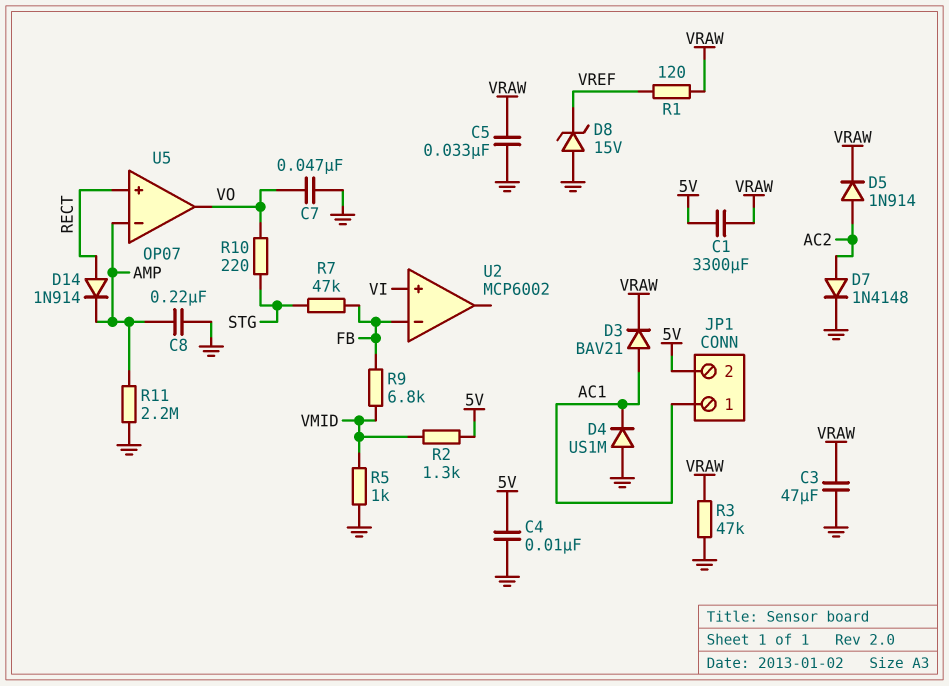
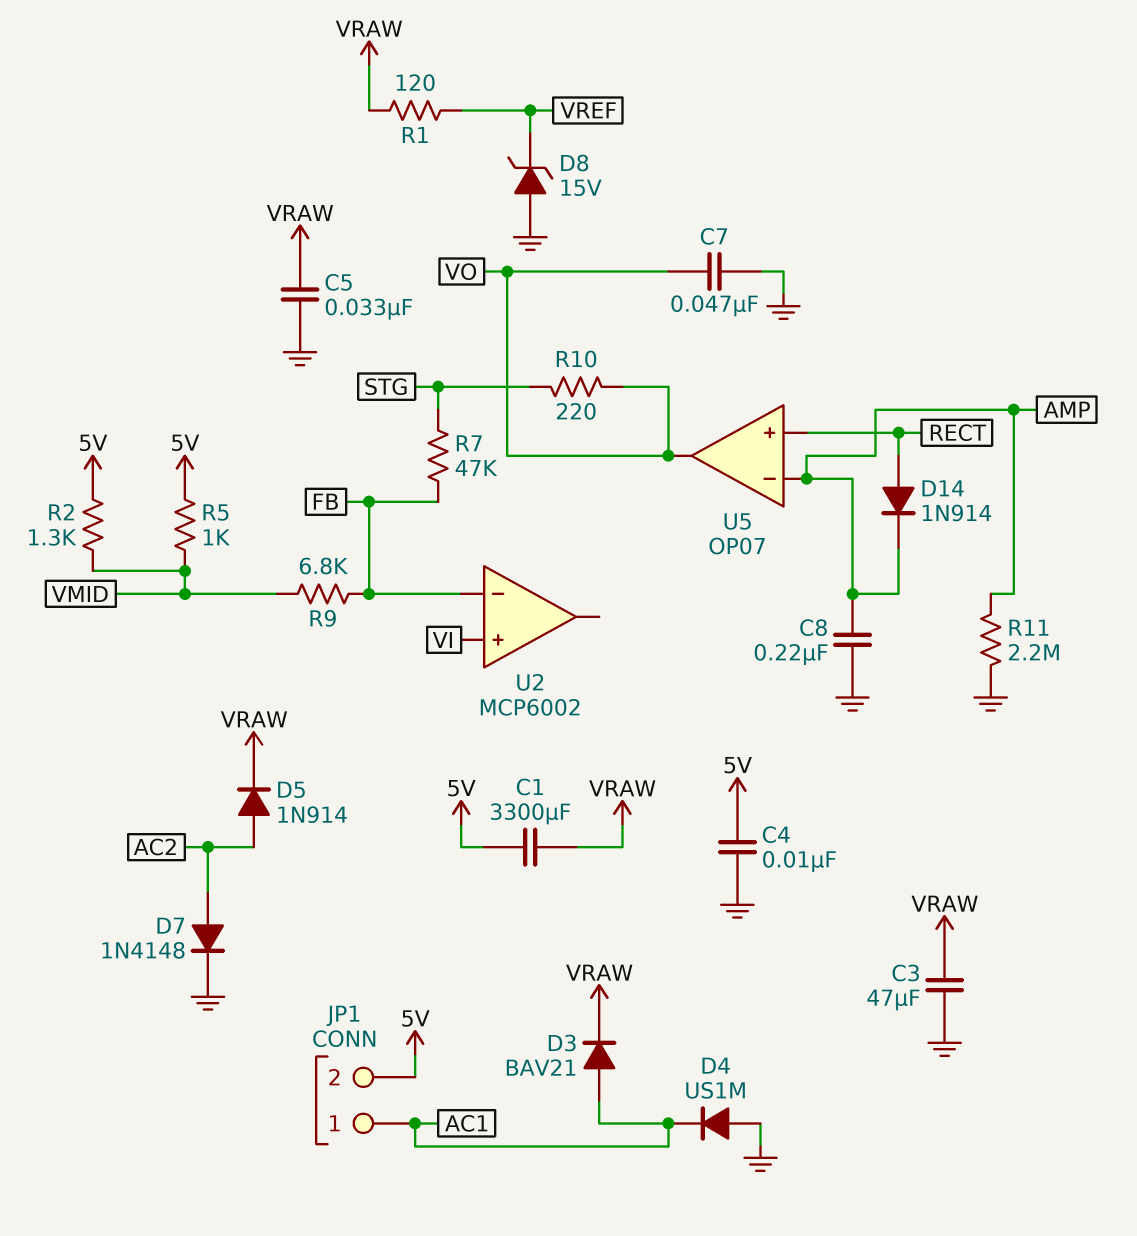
R3: 47k (GND, VRAW) -> none
R5: 1k (GND, VMID) -> 1k (5V, VMID)

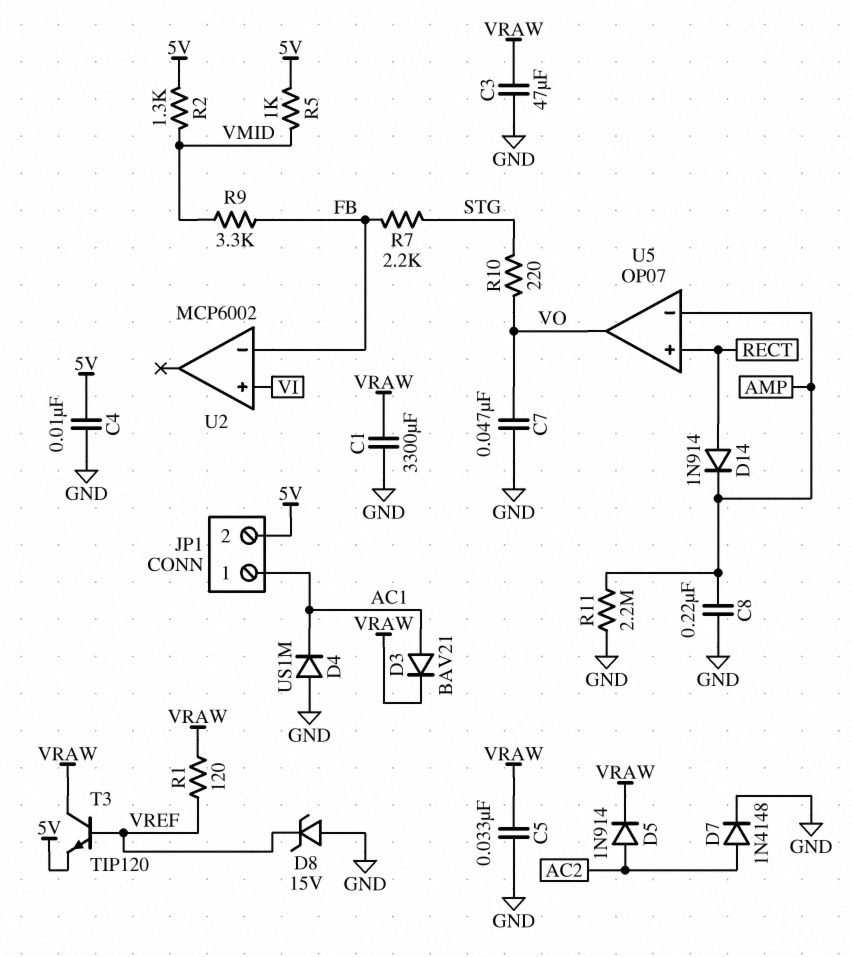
C1: 3300uF (5V, VRAW) -> 3300uF (GND, VRAW)
R7: 47k (FB, STG) -> 2.2k (FB, STG)
R9: 6.8k (FB, VMID) -> 3.3k (FB, VMID)
T3: none -> NPN TIP120 (B VREF, C VRAW, E 5V)

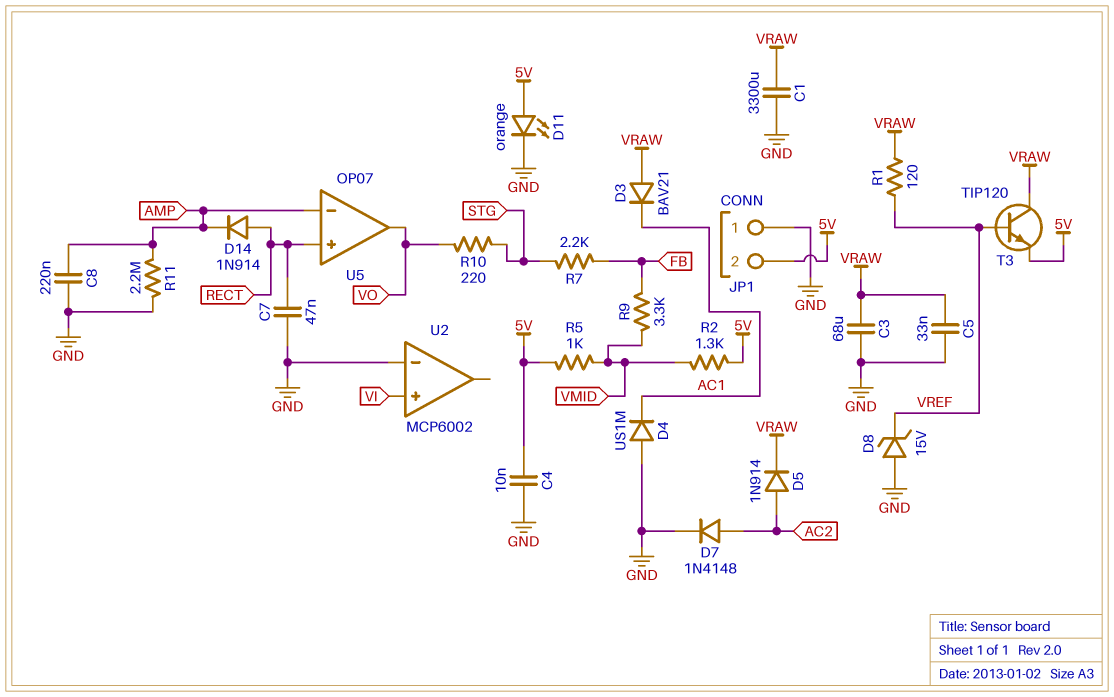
C3: 47uF (GND, VRAW) -> 68uF (GND, VRAW)
C7: 47nF (GND, VO) -> 47nF (GND, RECT)
D3: diode BAV21 (A AC1, K VRAW) -> diode BAV21 (A VRAW, K AC1)
D11: none -> LED orange (A 5V, K GND)
JP1 pin 1: AC1 -> GND
U2 pin in-: FB -> GND

